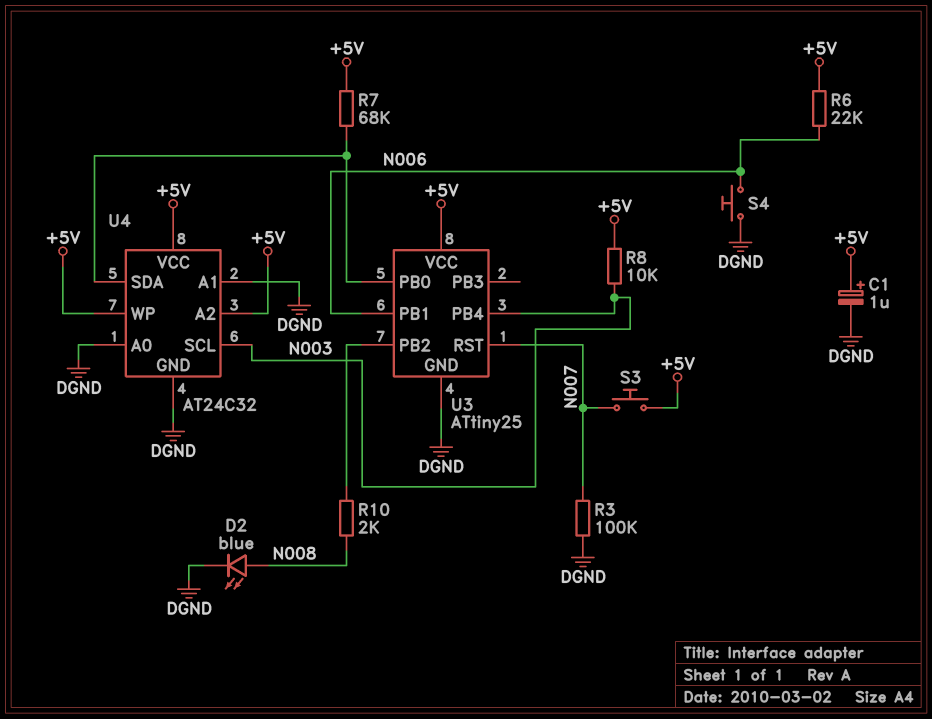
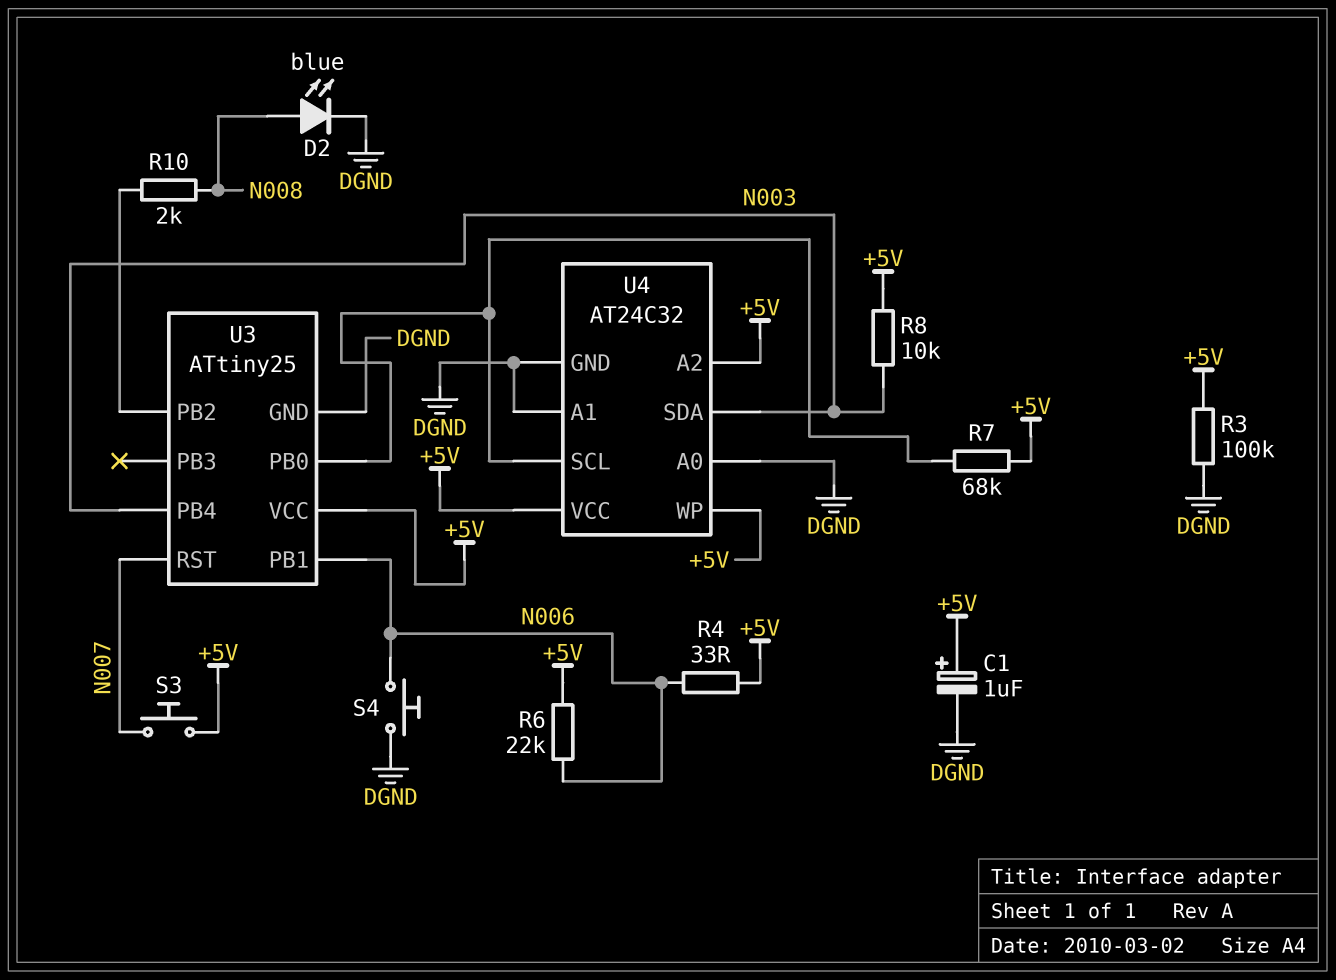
R3: 100k (DGND, N007) -> 100k (+5V, DGND)
R4: none -> 33 (+5V, N006)
U4 pin SCL: N003 -> U3/PB0
U4 pin SDA: U3/PB0 -> N003

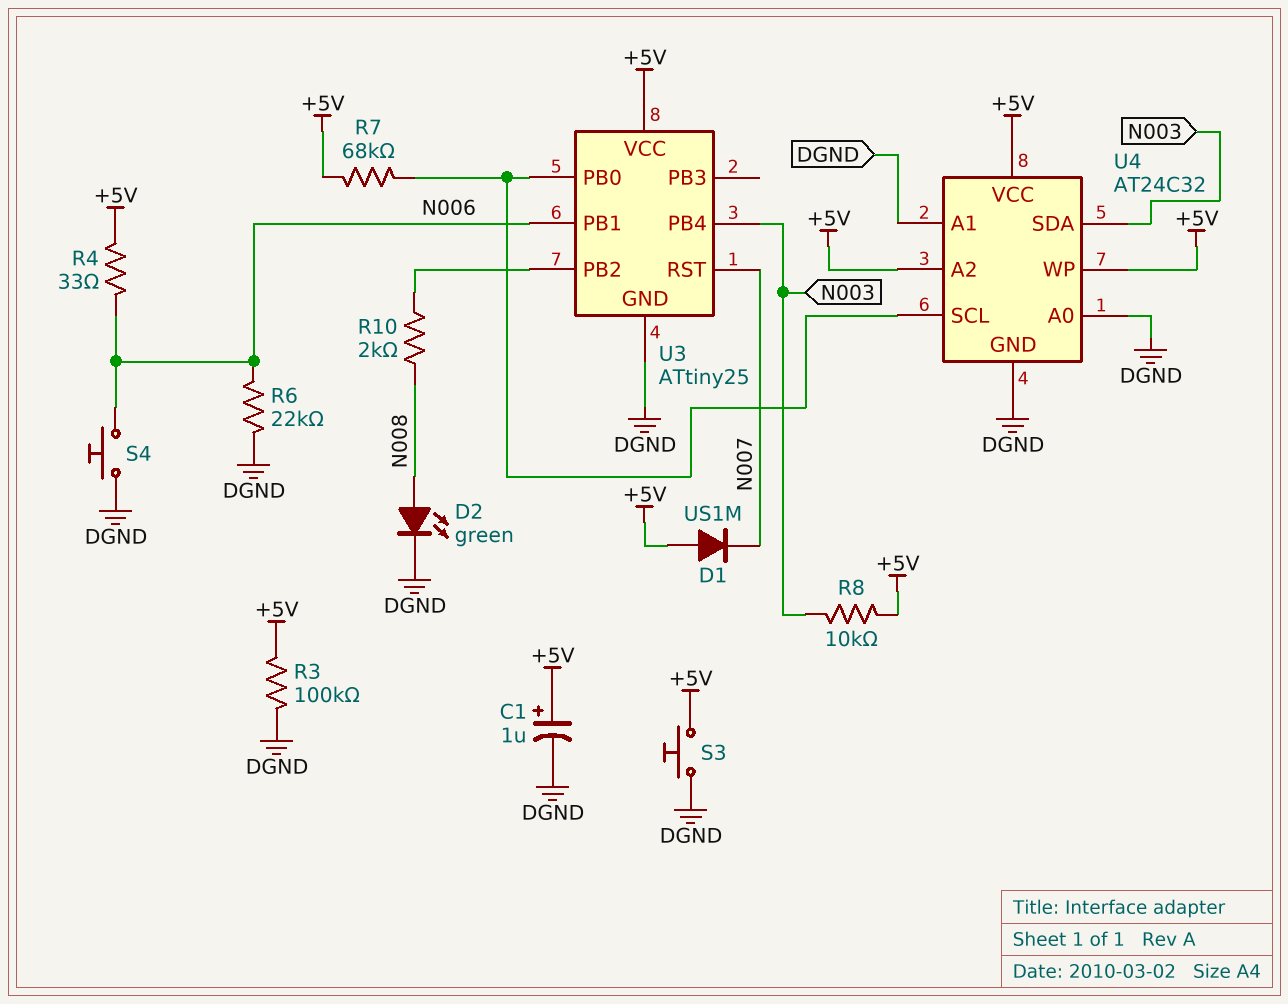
D1: none -> diode US1M (A +5V, K N007)
D2: LED blue (A N008, K DGND) -> LED green (A N008, K DGND)
R6: 22k (+5V, N006) -> 22k (DGND, N006)
S3: button (+5V, N007) -> button (+5V, DGND)

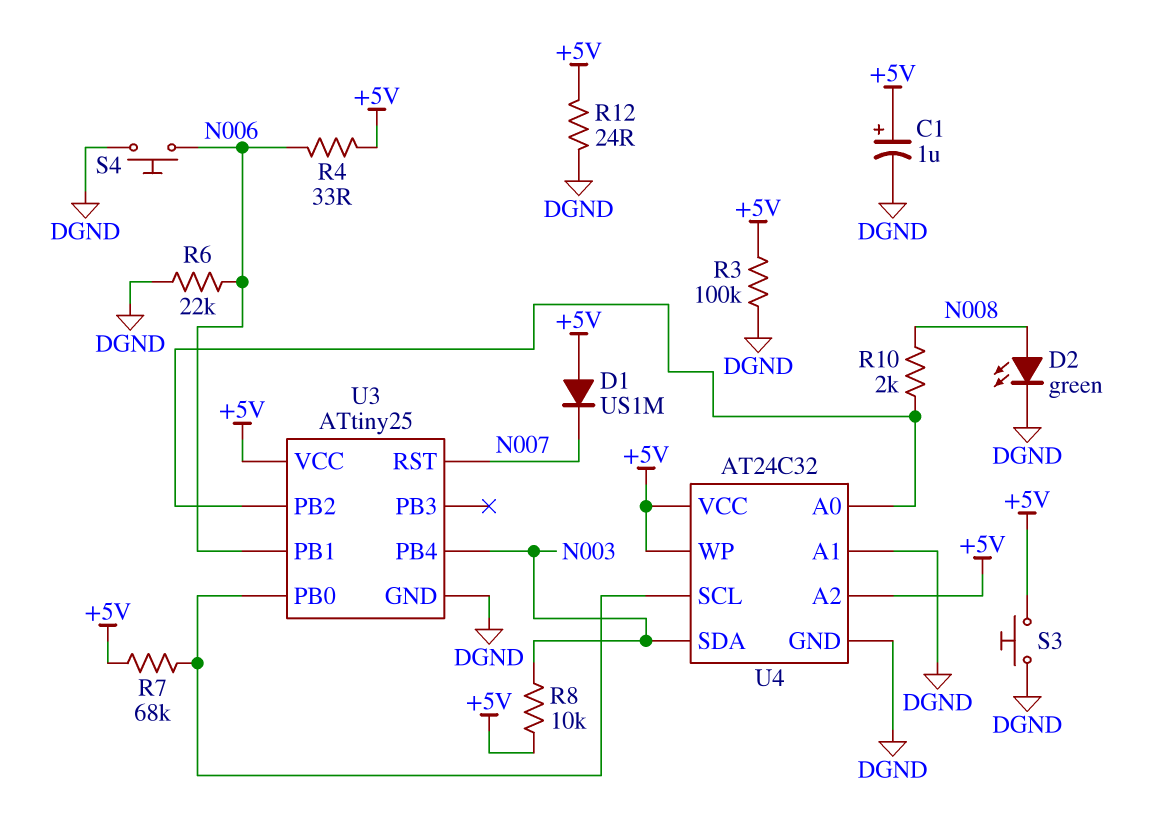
R12: none -> 24 (+5V, DGND)
U4 pin A0: DGND -> U3/PB2

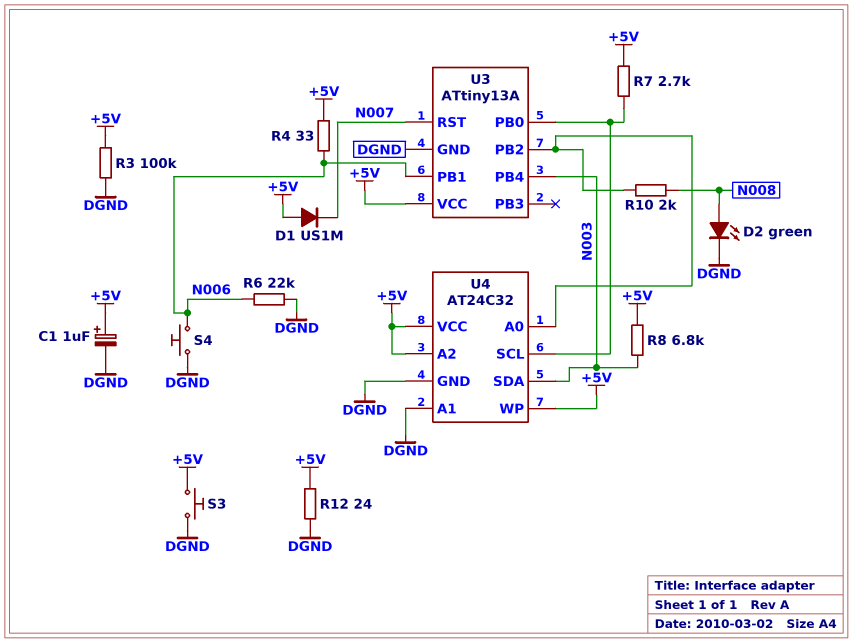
R7: 68k (+5V, U3/PB0) -> 2.7k (+5V, U3/PB0)
R8: 10k (+5V, N003) -> 6.8k (+5V, N003)
U3: ATtiny25 -> ATtiny13A

